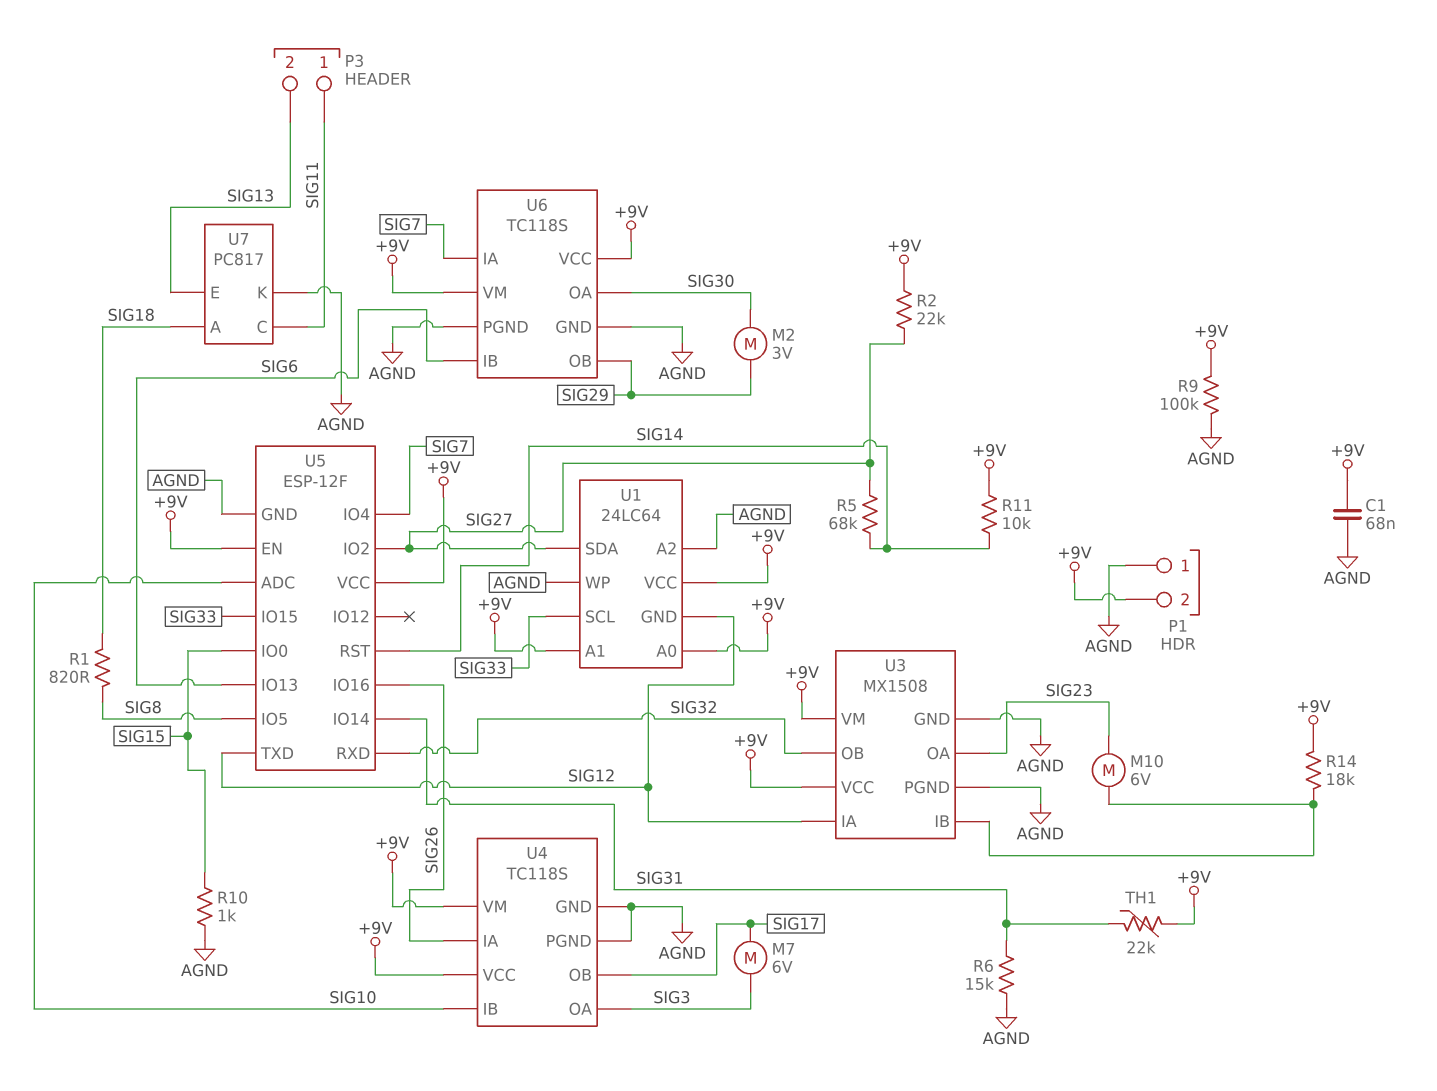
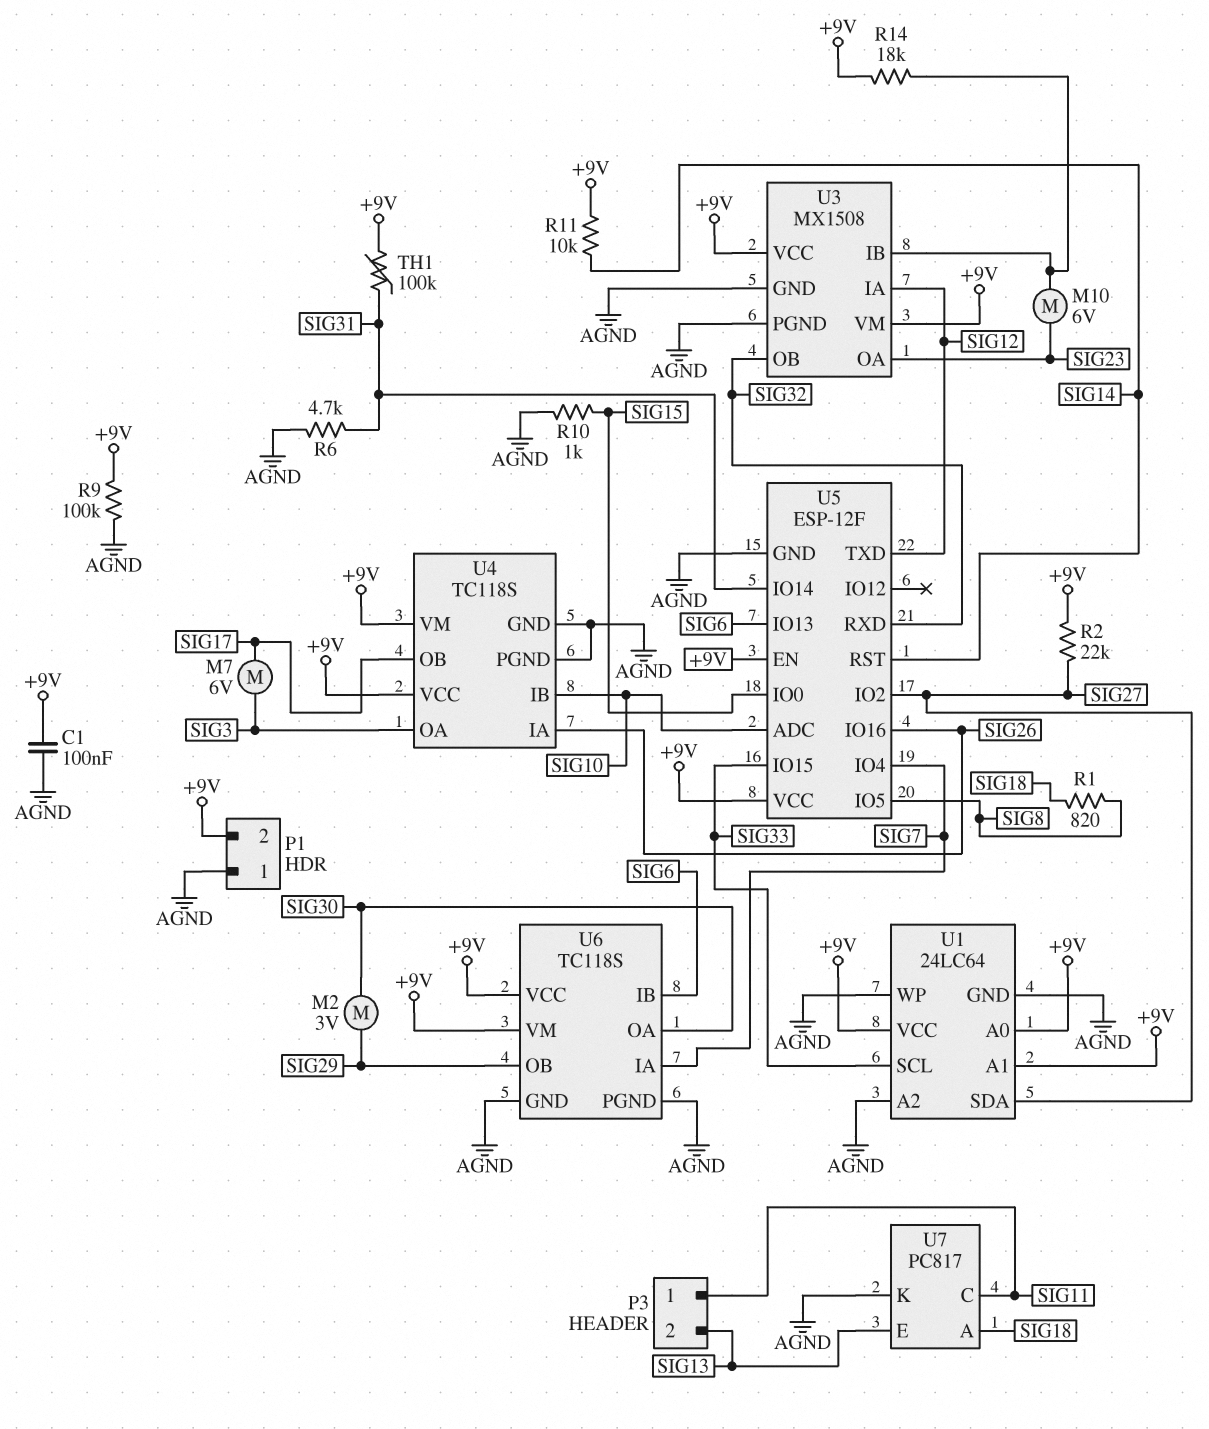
C1: 68nF (+9V, AGND) -> 100nF (+9V, AGND)
R5: 68k (SIG14, SIG27) -> none
R6: 15k (AGND, SIG31) -> 4.7k (AGND, SIG31)
TH1: 22k (+9V, SIG31) -> 100k (+9V, SIG31)
U1 pin GND: SIG12 -> AGND

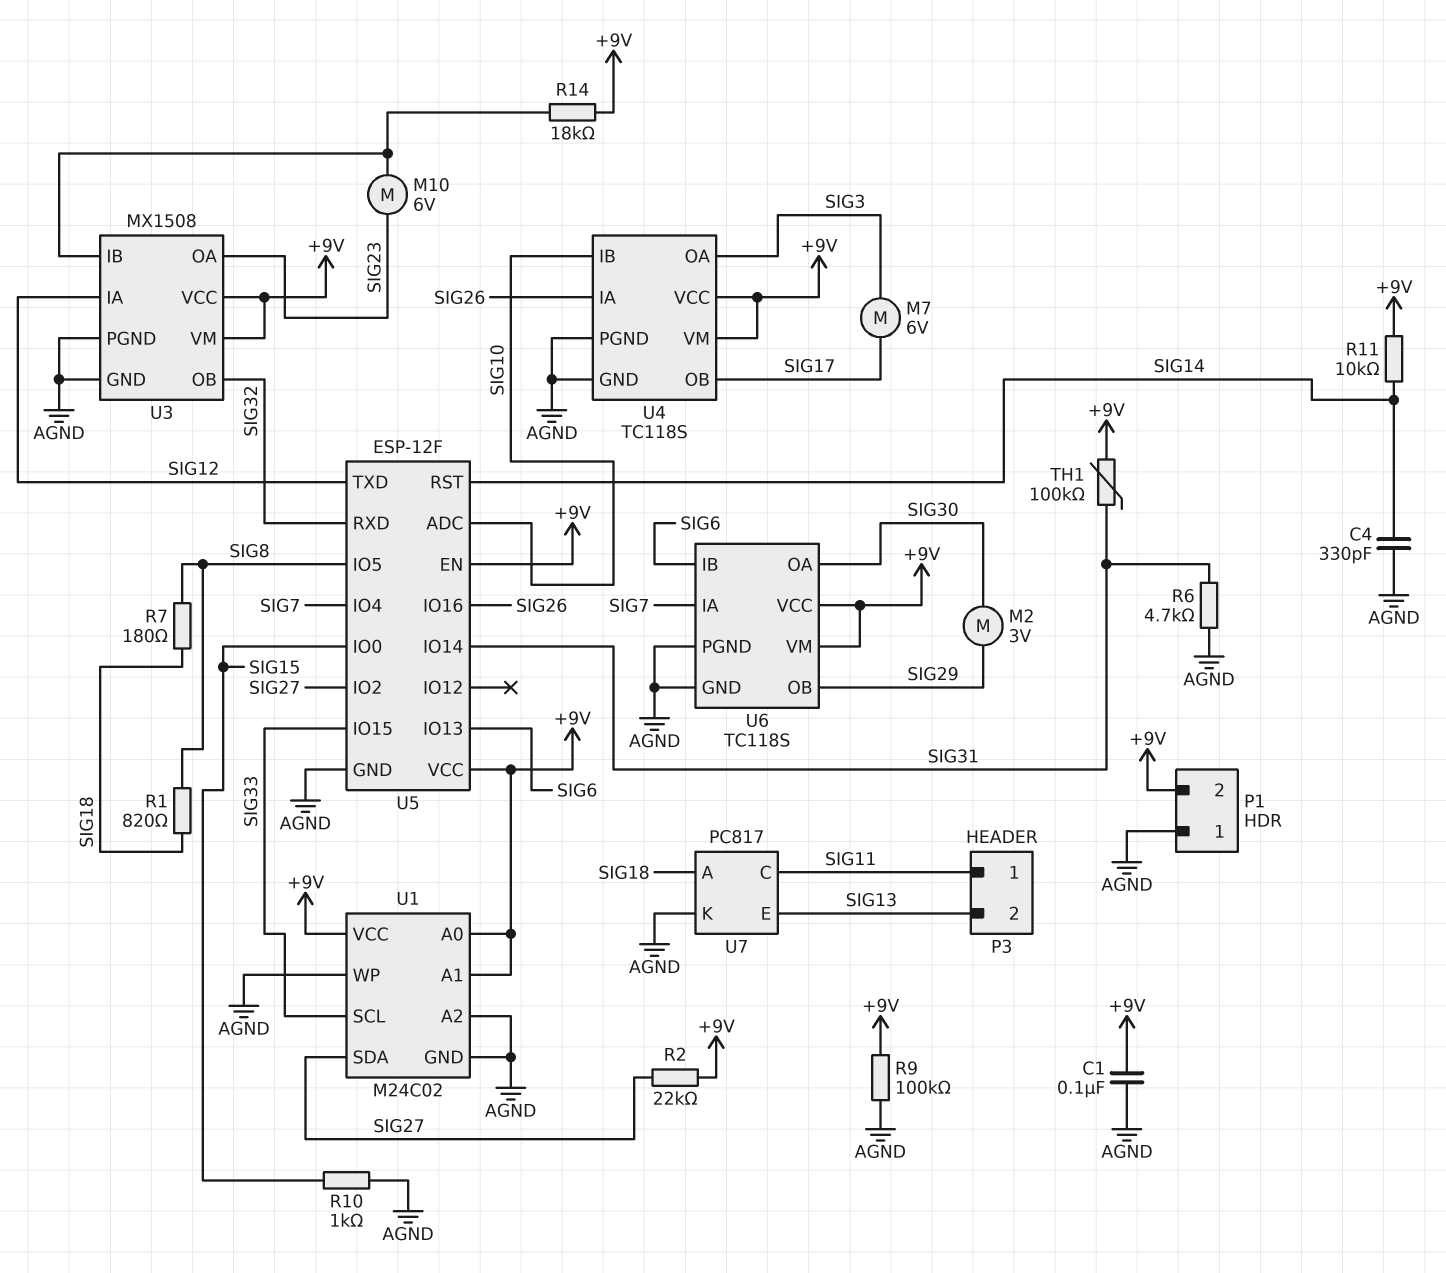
C4: none -> 330pF (AGND, SIG14)
R7: none -> 180 (SIG8, SIG18)
U1: 24LC64 -> M24C02

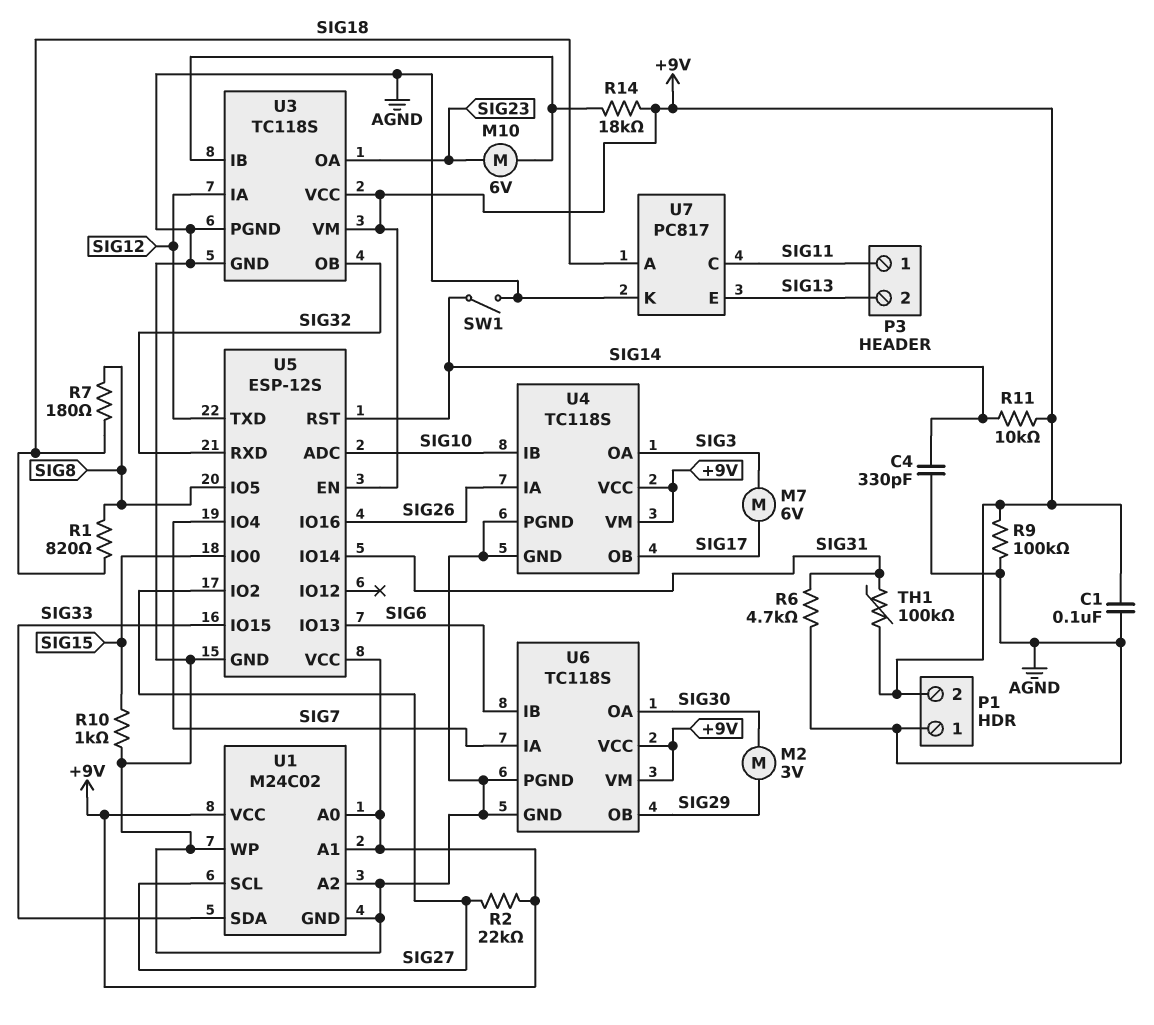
SW1: none -> switch (AGND, SIG14)
U1 pin SCL: SIG33 -> SIG27
U1 pin SDA: SIG27 -> SIG33
U3: MX1508 -> TC118S
U5: ESP-12F -> ESP-12S

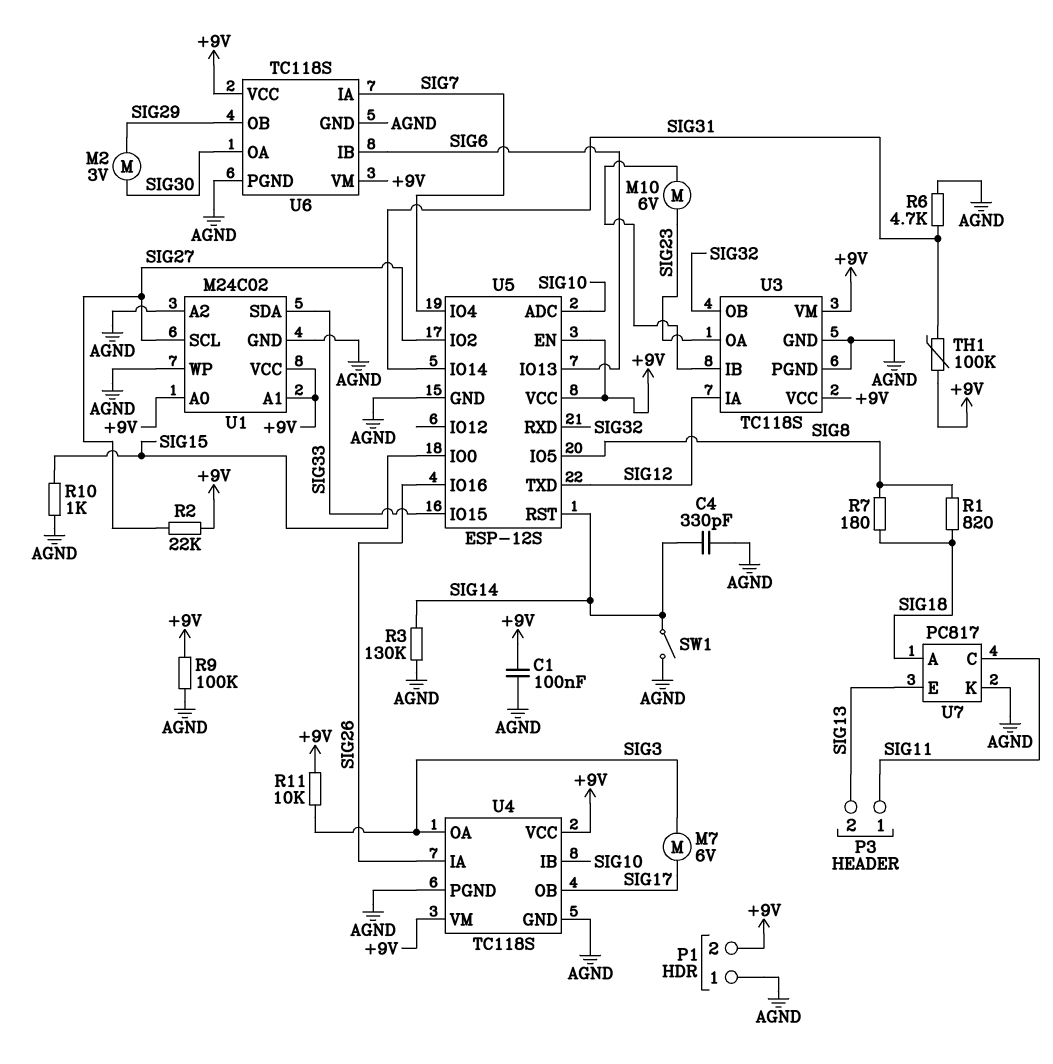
R3: none -> 130k (AGND, SIG14)
R11: 10k (+9V, SIG14) -> 10k (+9V, SIG3)
R14: 18k (+9V, U3/IB) -> none

